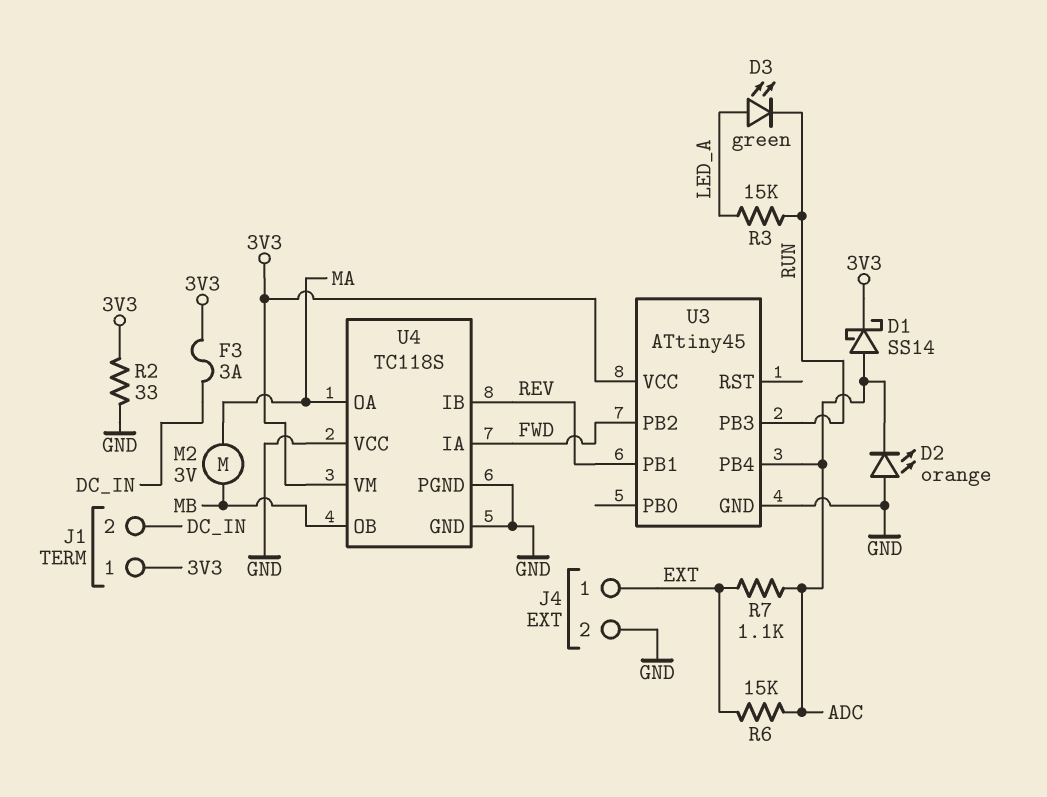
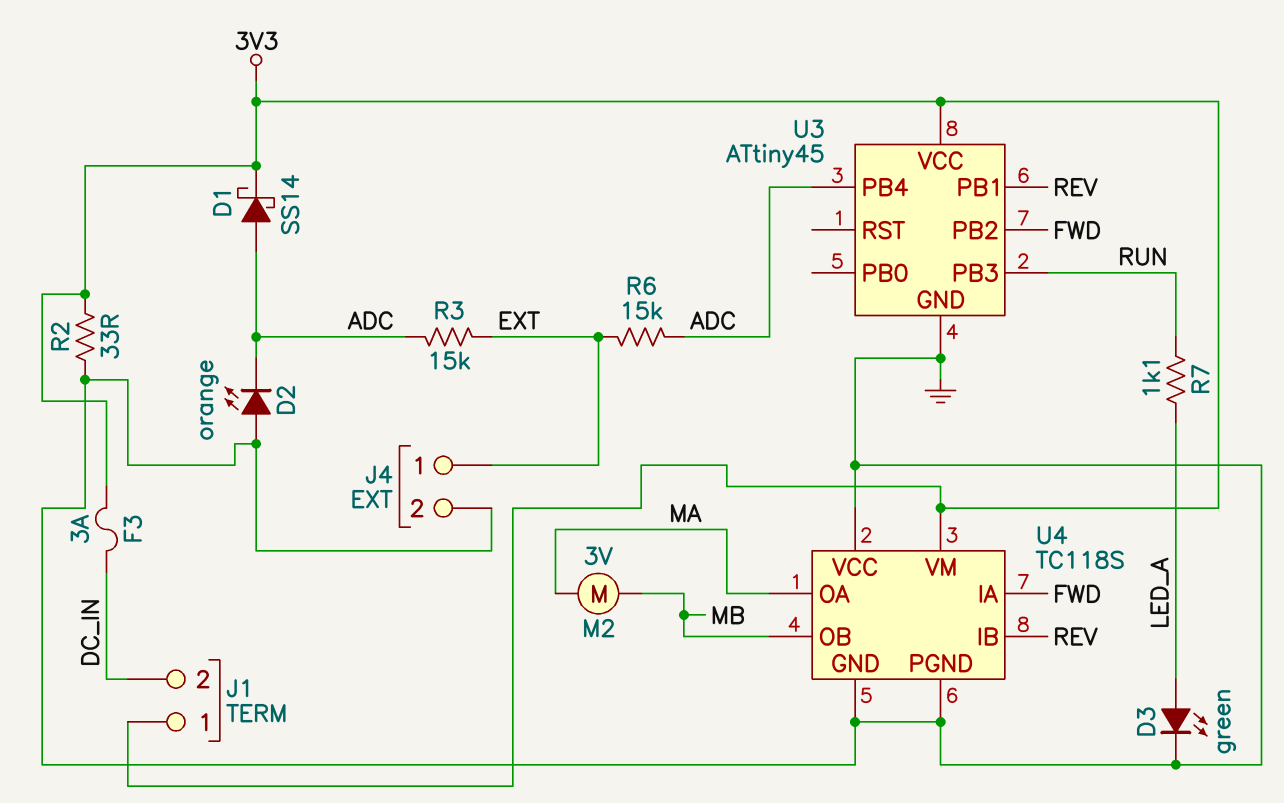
D3: LED green (A LED_A, K RUN) -> LED green (A LED_A, K GND)
R3: 15k (LED_A, RUN) -> 15k (ADC, EXT)
R7: 1.1k (ADC, EXT) -> 1.1k (LED_A, RUN)

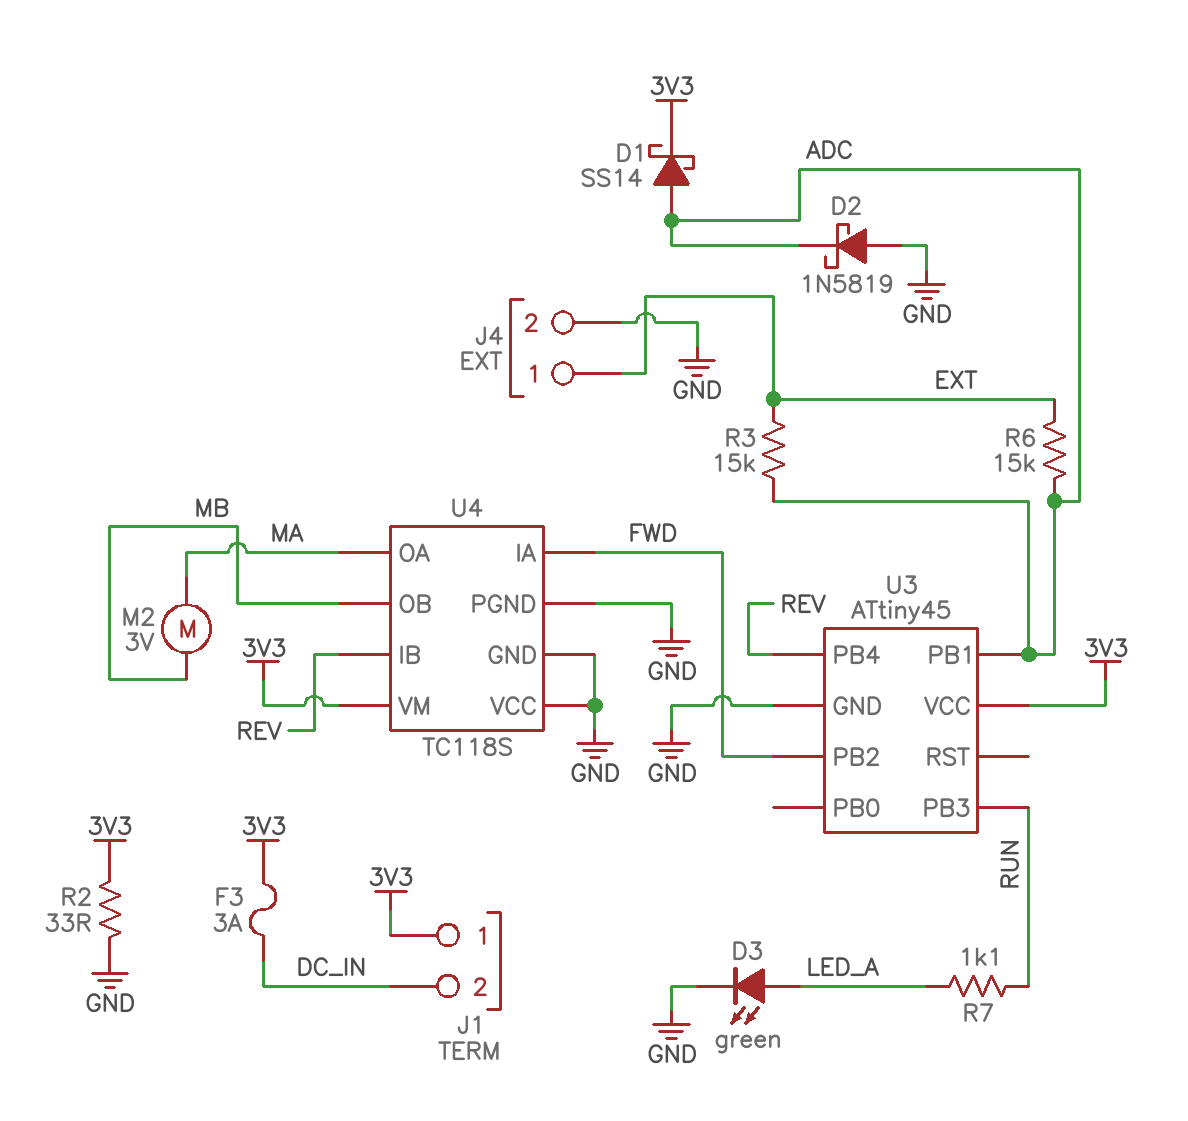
D2: LED orange (A GND, K ADC) -> schottky 1N5819 (A GND, K ADC)
U3 pin PB1: REV -> ADC
U3 pin PB4: ADC -> REV

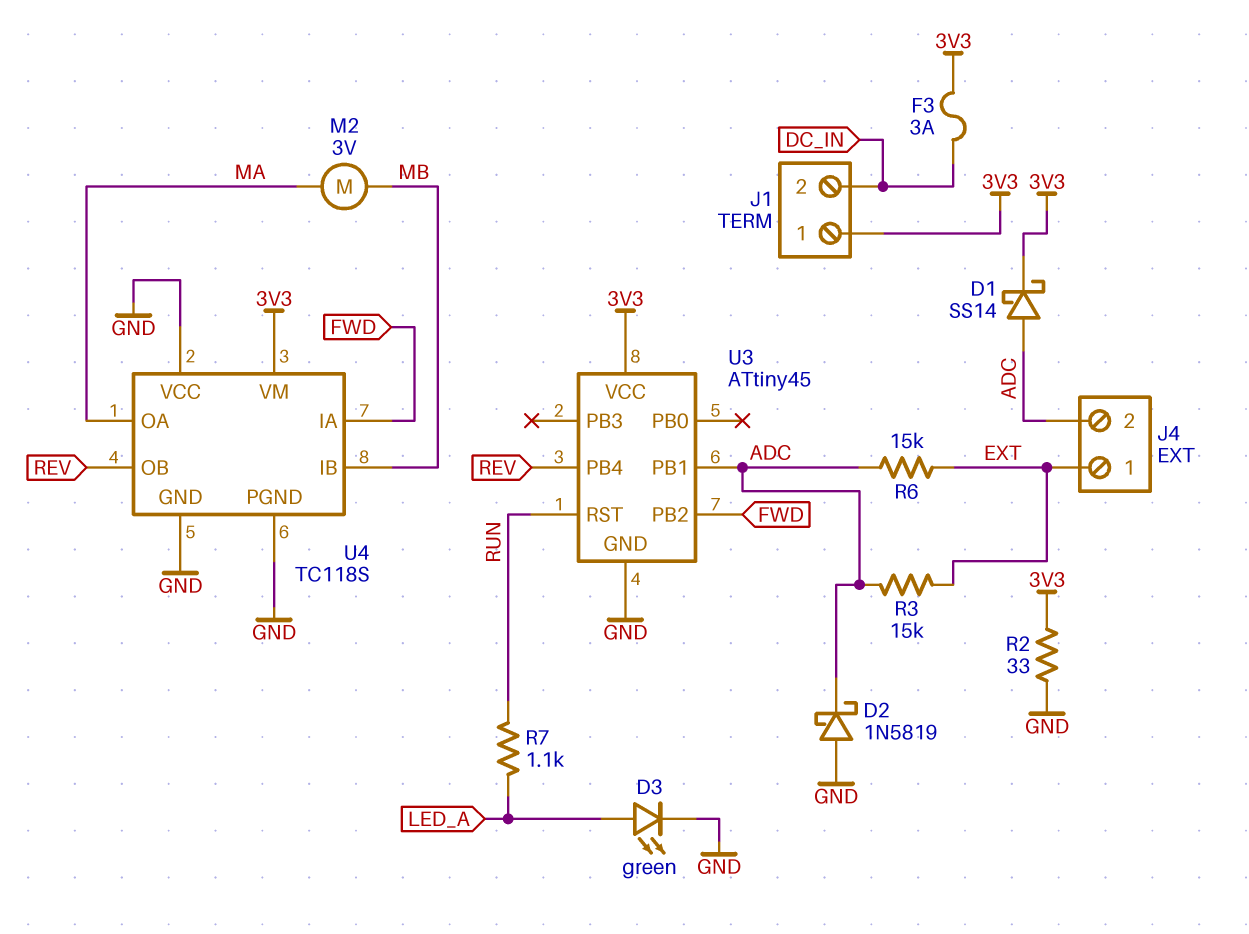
J4 pin 2: GND -> ADC
U3 pin PB3: RUN -> none
U3 pin RST: none -> RUN
U4 pin IB: REV -> MB
U4 pin OB: MB -> REV

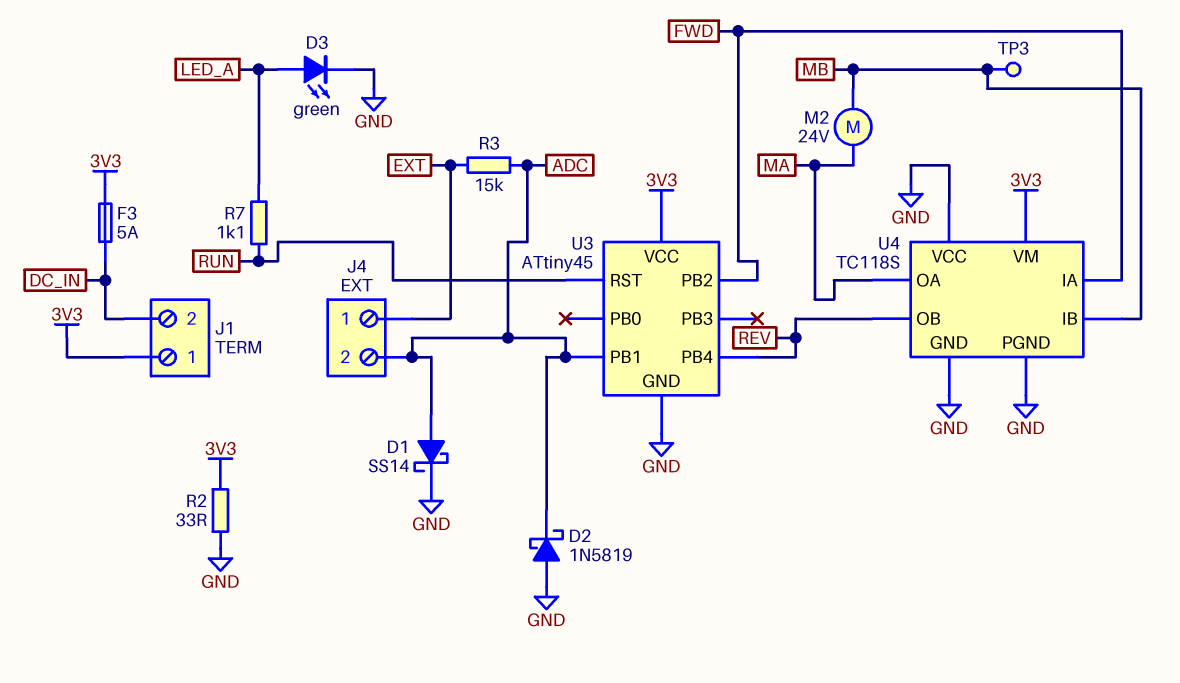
D1: schottky SS14 (A ADC, K 3V3) -> schottky SS14 (A ADC, K GND)
F3: 3A (3V3, DC_IN) -> 5A (3V3, DC_IN)
M2: motor 3V (MA, MB) -> motor 24V (MA, MB)
R6: 15k (ADC, EXT) -> none
TP3: none -> test point (MB)

